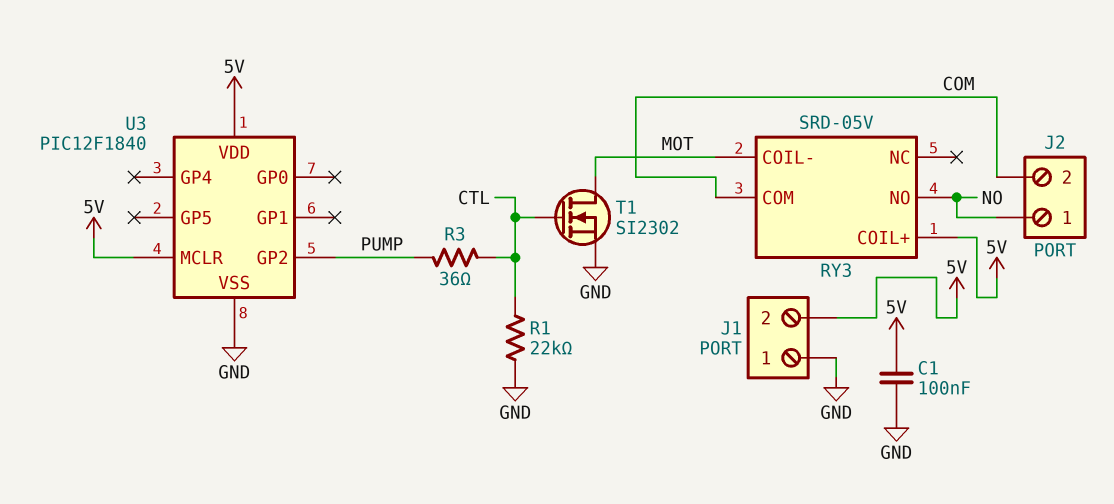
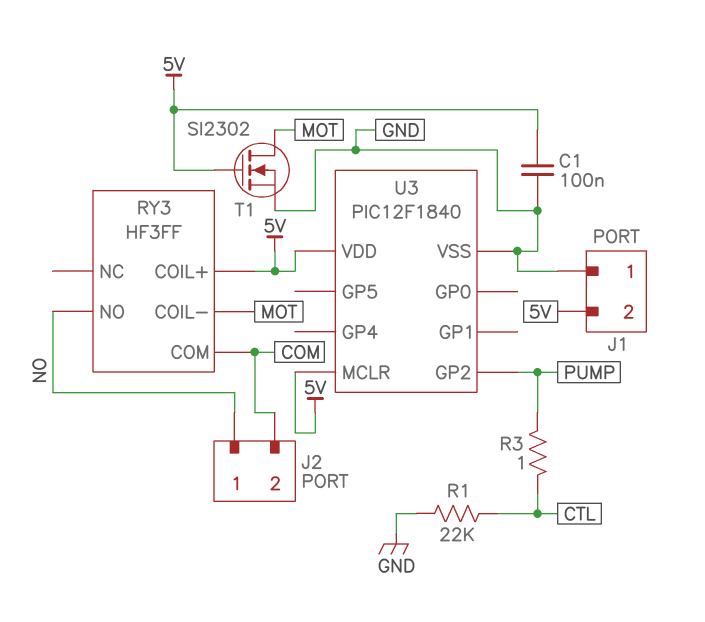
R3: 36 (CTL, PUMP) -> 1 (CTL, PUMP)
RY3: SRD-05V -> HF3FF
T1: NMOS SI2302 (G CTL, D MOT, S GND) -> NMOS SI2302 (G 5V, D MOT, S GND)

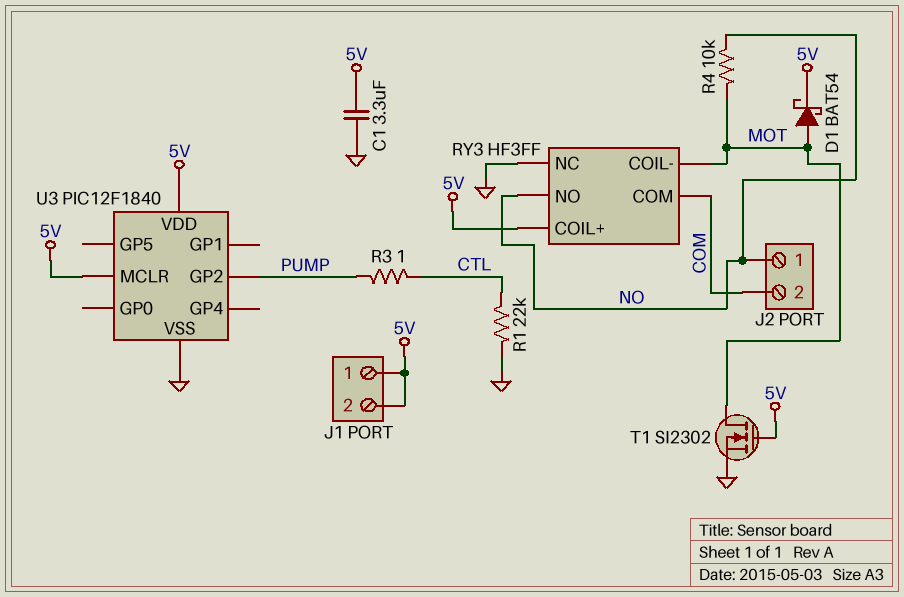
C1: 100nF (5V, GND) -> 3.3uF (5V, GND)
D1: none -> schottky BAT54 (A MOT, K 5V)
J1 pin 1: GND -> 5V
R4: none -> 10k (MOT, NO)
RY3 pin NC: none -> GND

